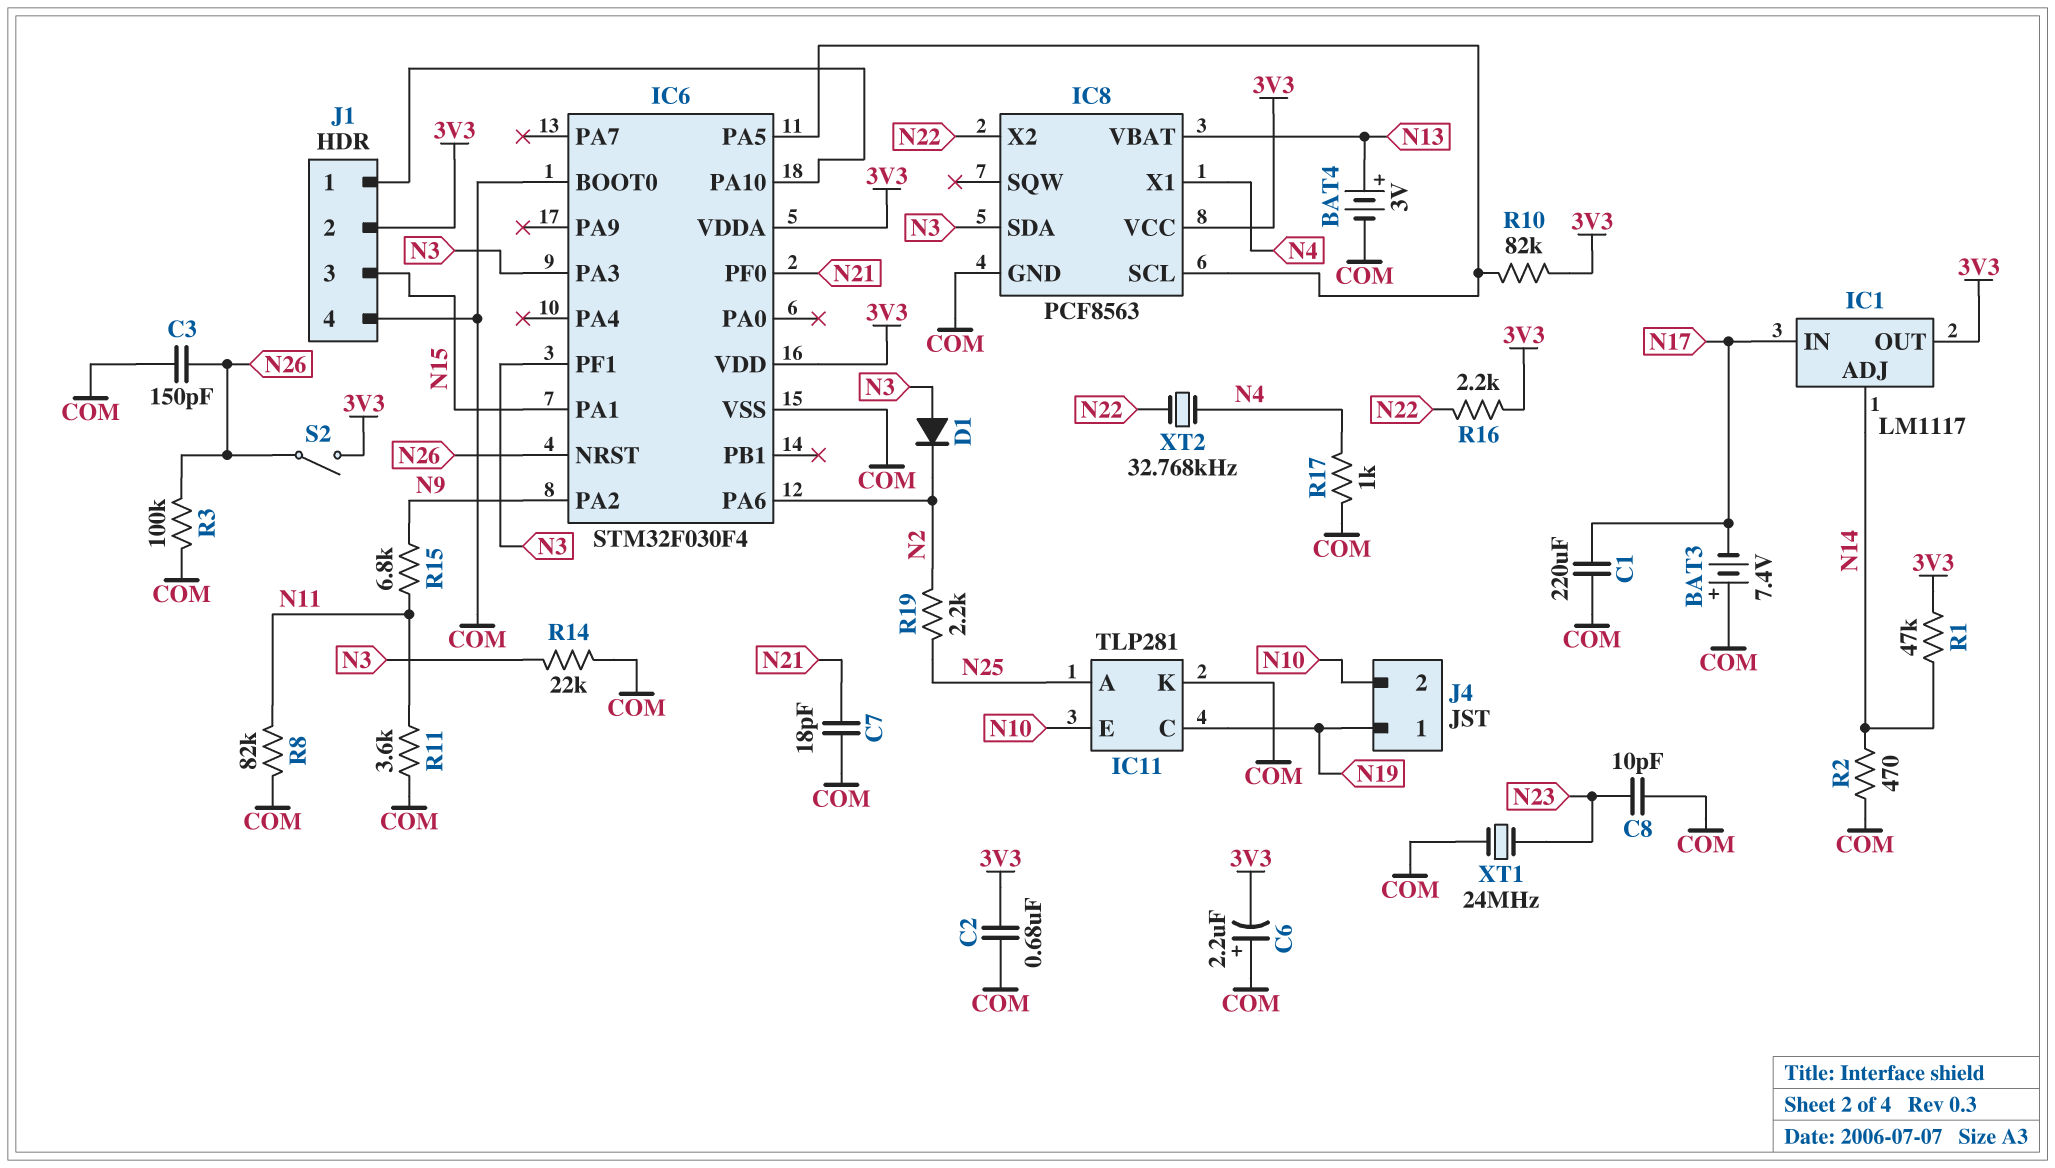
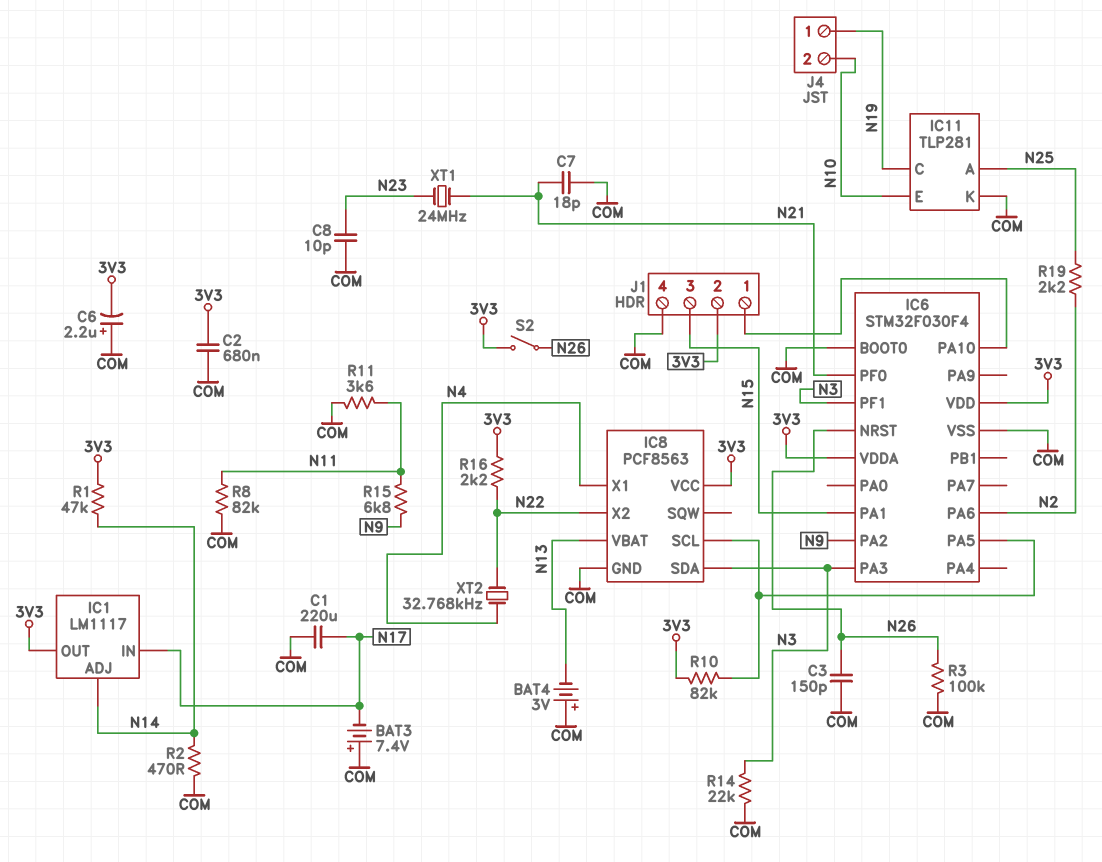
BAT4: 3V (plus N13, minus COM) -> 3V (plus COM, minus N13)
D1: diode (A N3, K N2) -> none
R17: 1k (COM, N4) -> none
XT1: 24MHz (COM, N23) -> 24MHz (N21, N23)

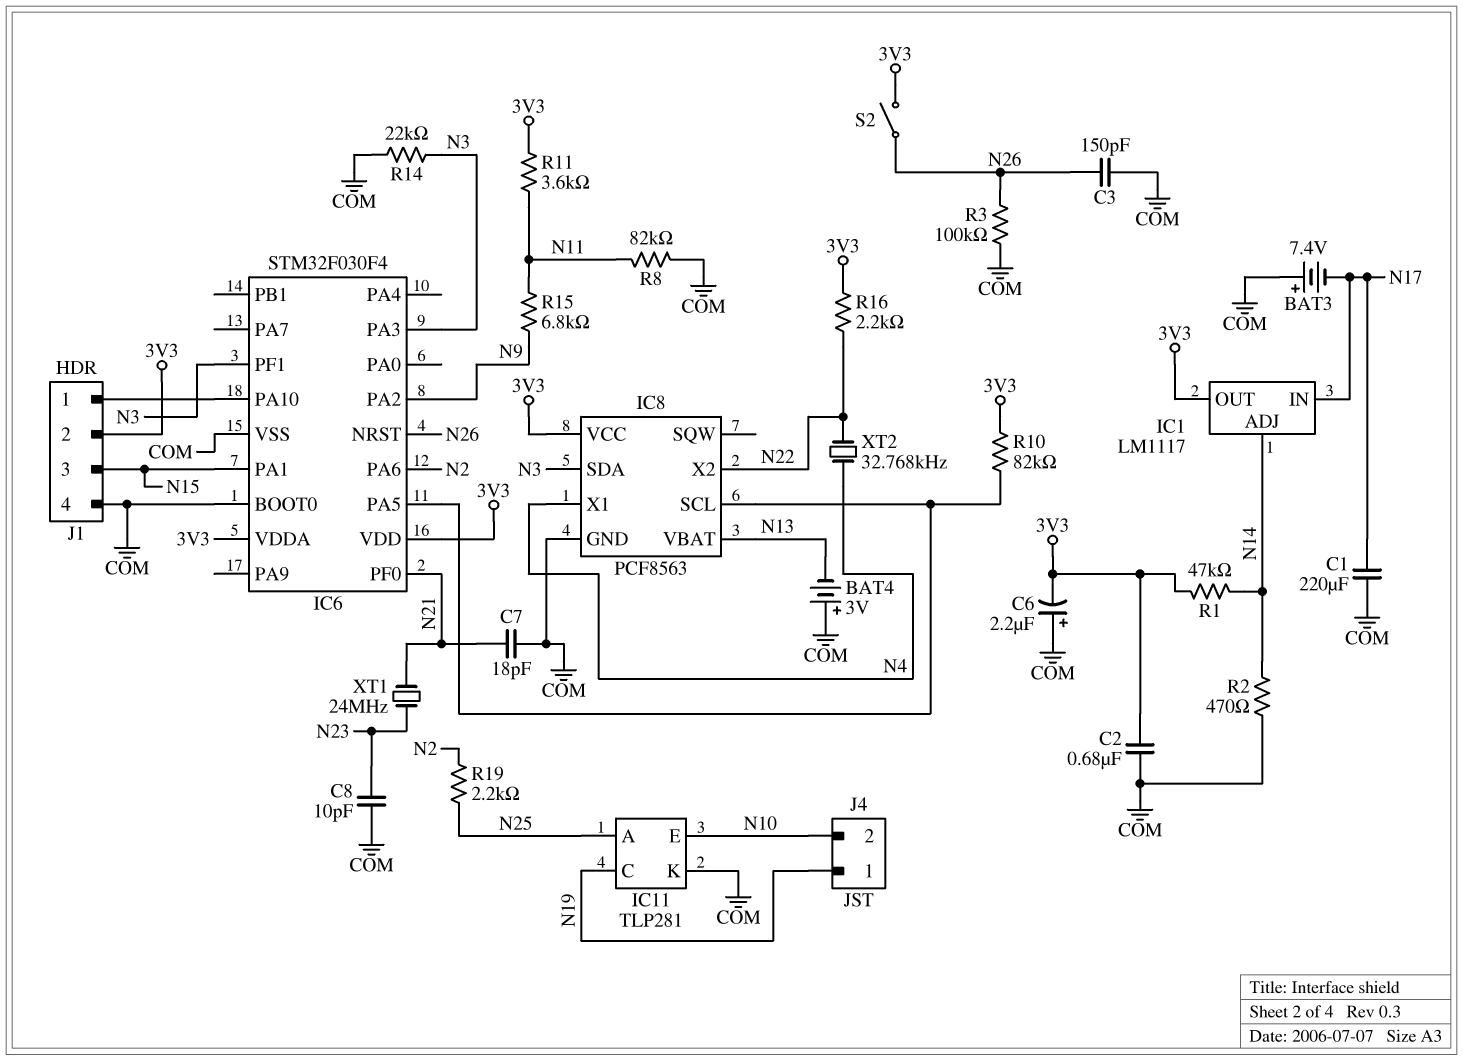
R11: 3.6k (COM, N11) -> 3.6k (3V3, N11)

